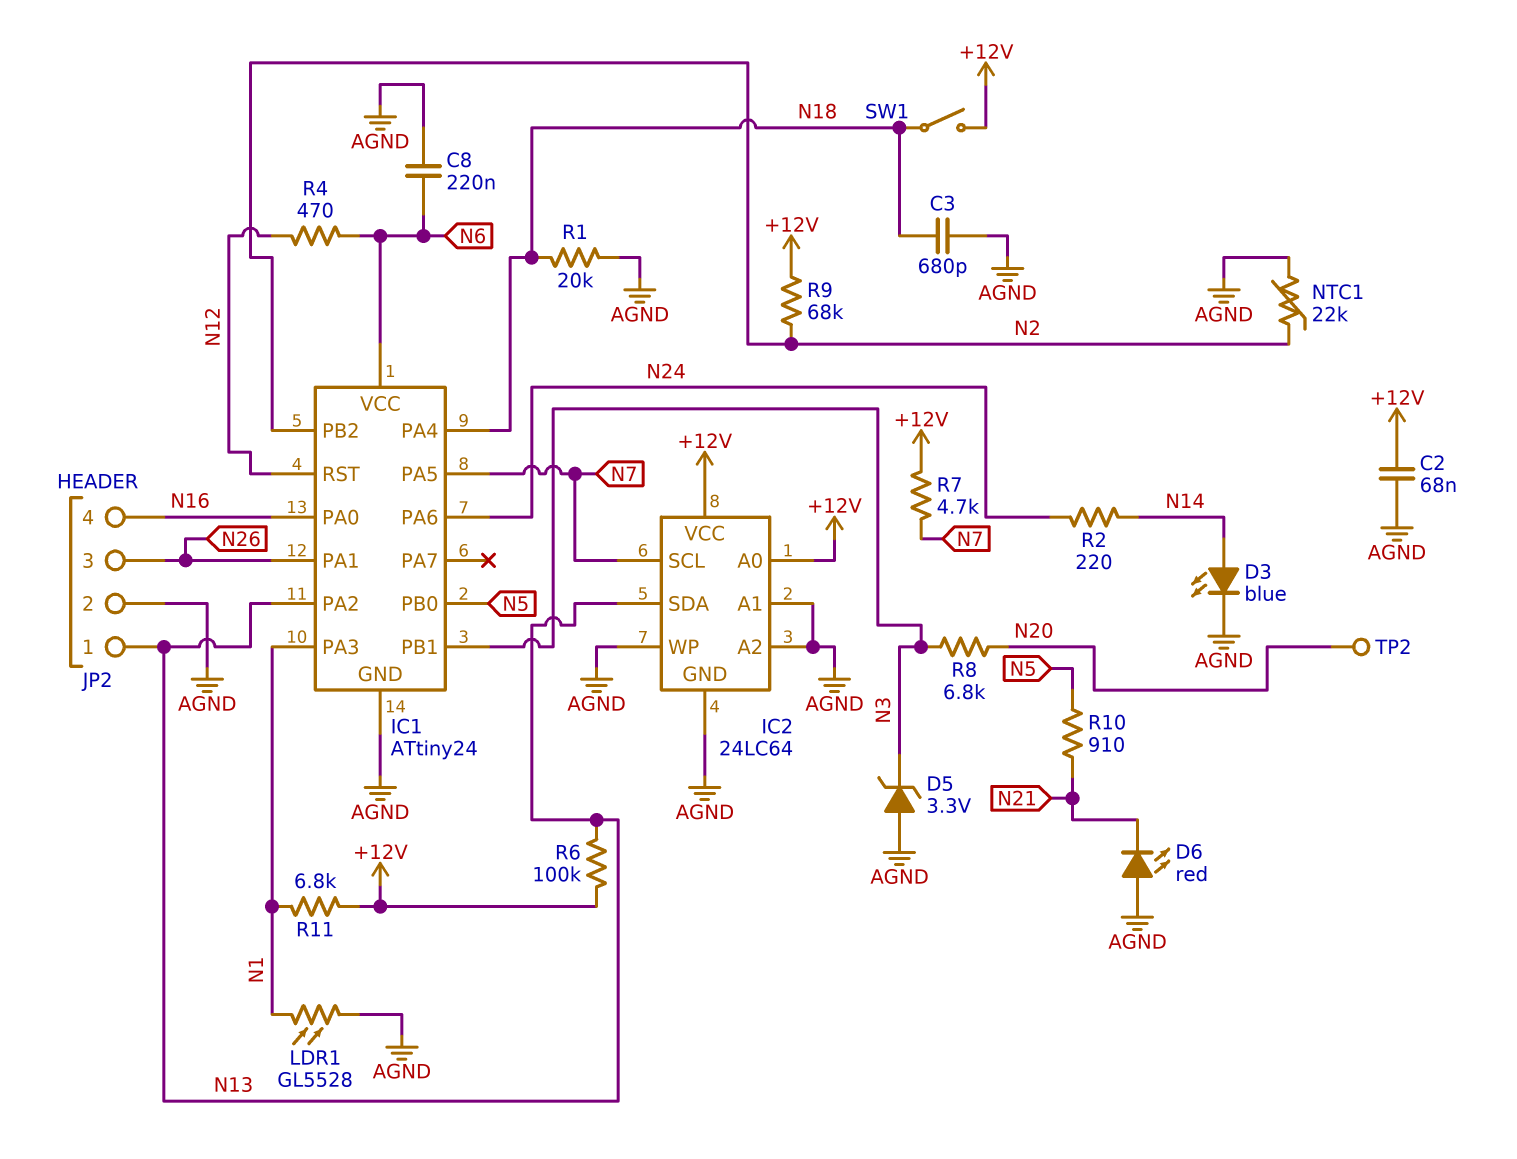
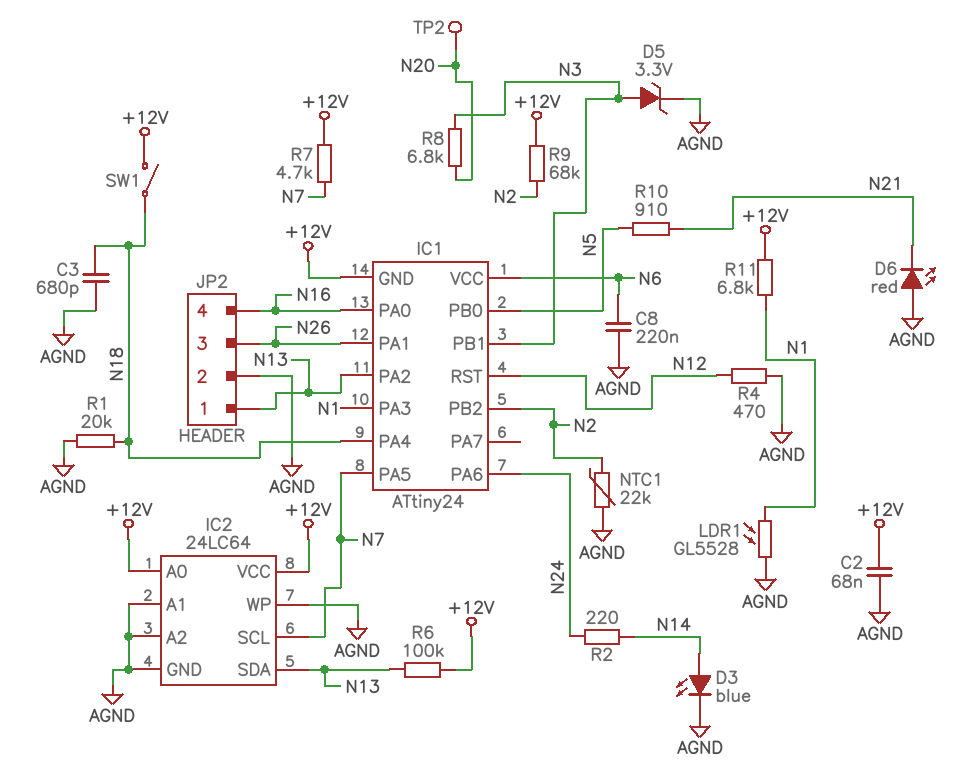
D5: zener 3.3V (A AGND, K N3) -> zener 3.3V (A N3, K AGND)
IC1 pin GND: AGND -> +12V
R4: 470 (N6, N12) -> 470 (AGND, N12)

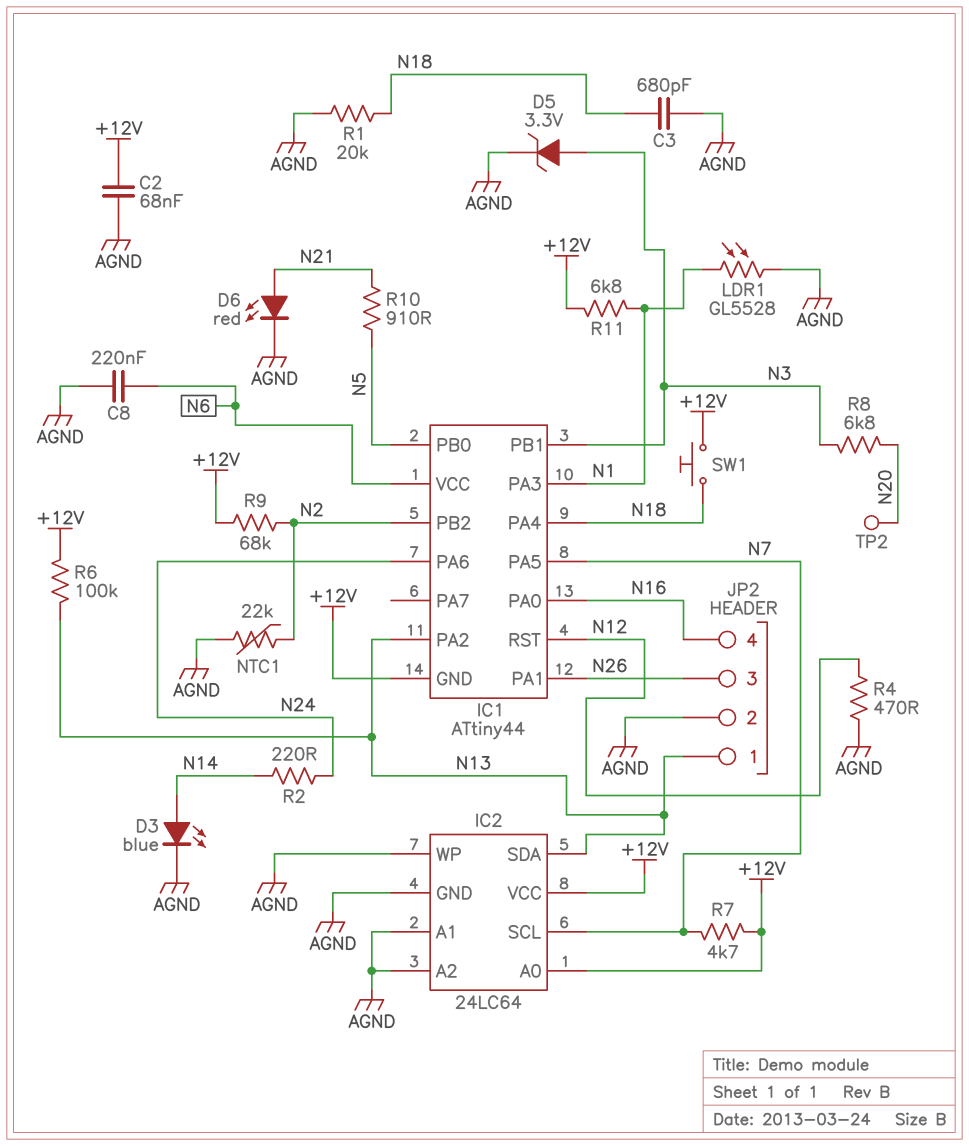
D6: LED red (A AGND, K N21) -> LED red (A N21, K AGND)
IC1: ATtiny24 -> ATtiny44
SW1: switch (+12V, N18) -> button (+12V, N18)

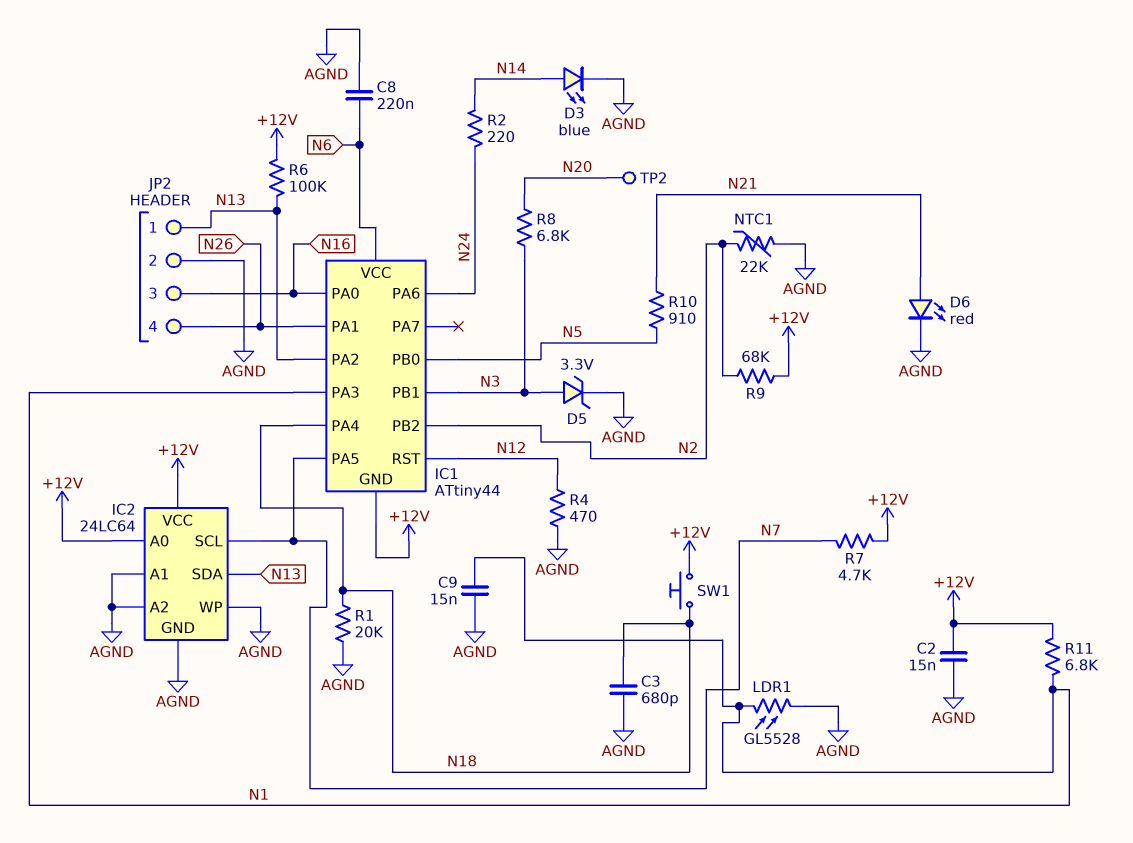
C2: 68nF (+12V, AGND) -> 15nF (+12V, AGND)
C9: none -> 15nF (AGND, N1)
JP2 pin 3: N26 -> N16
JP2 pin 4: N16 -> N26

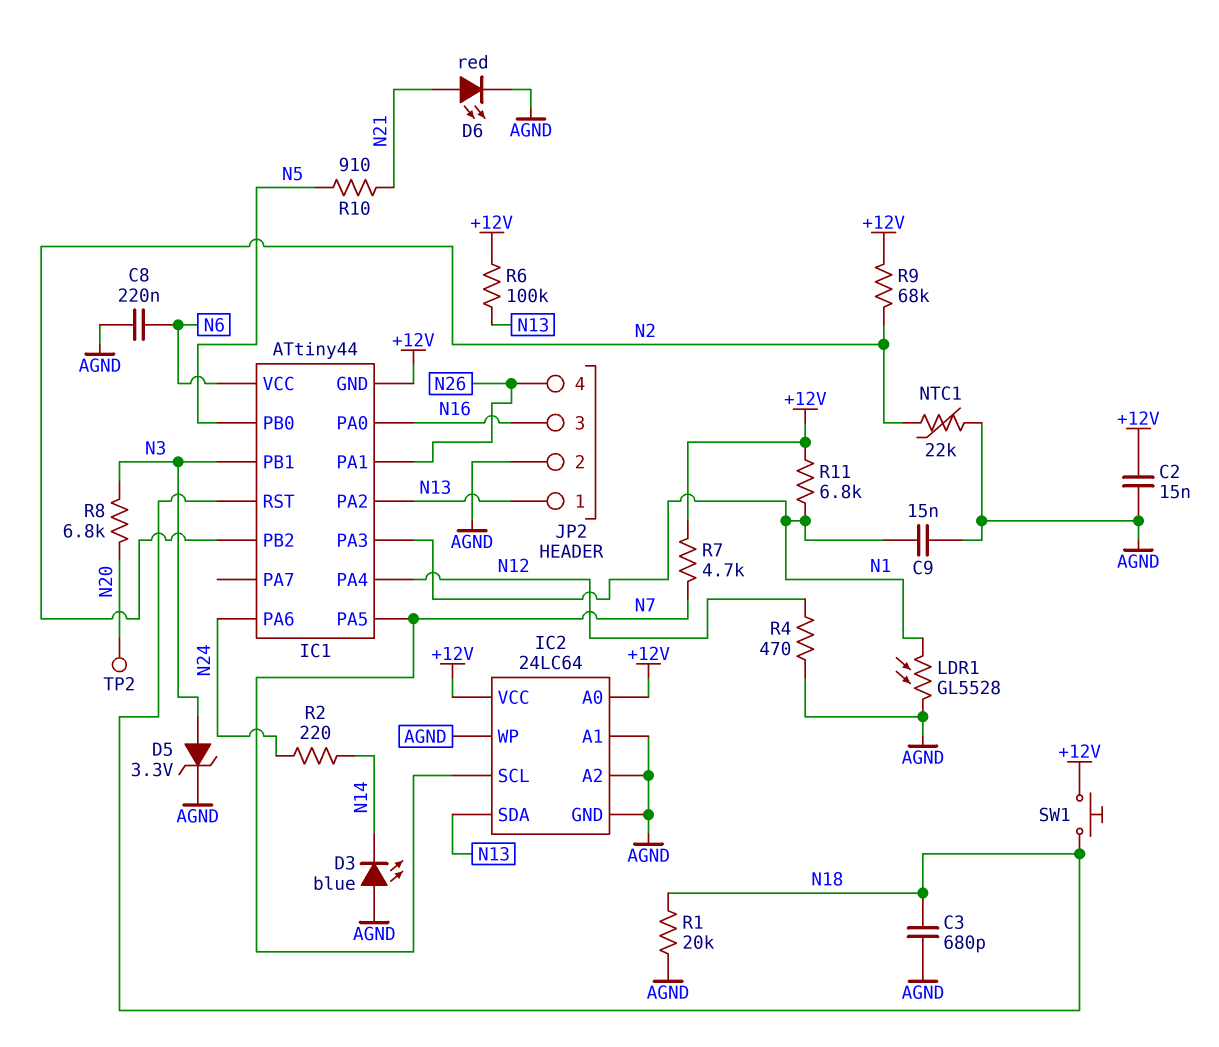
D3: LED blue (A N14, K AGND) -> LED blue (A AGND, K N14)
IC1 pin PA4: N18 -> N12
IC1 pin RST: N12 -> N18

